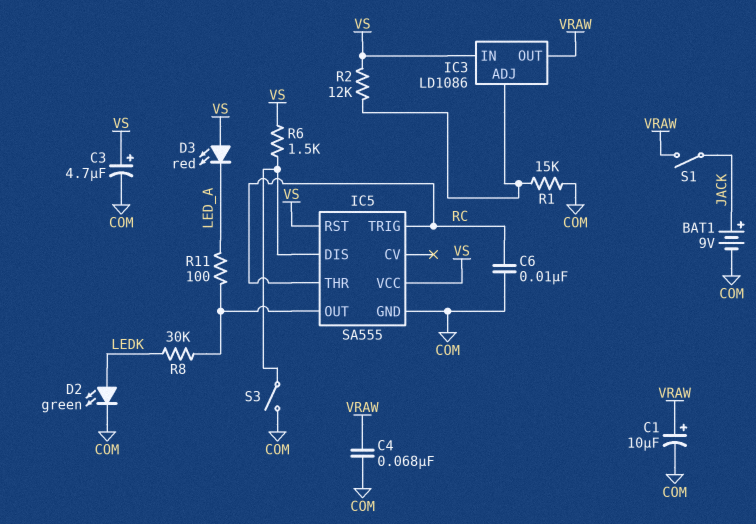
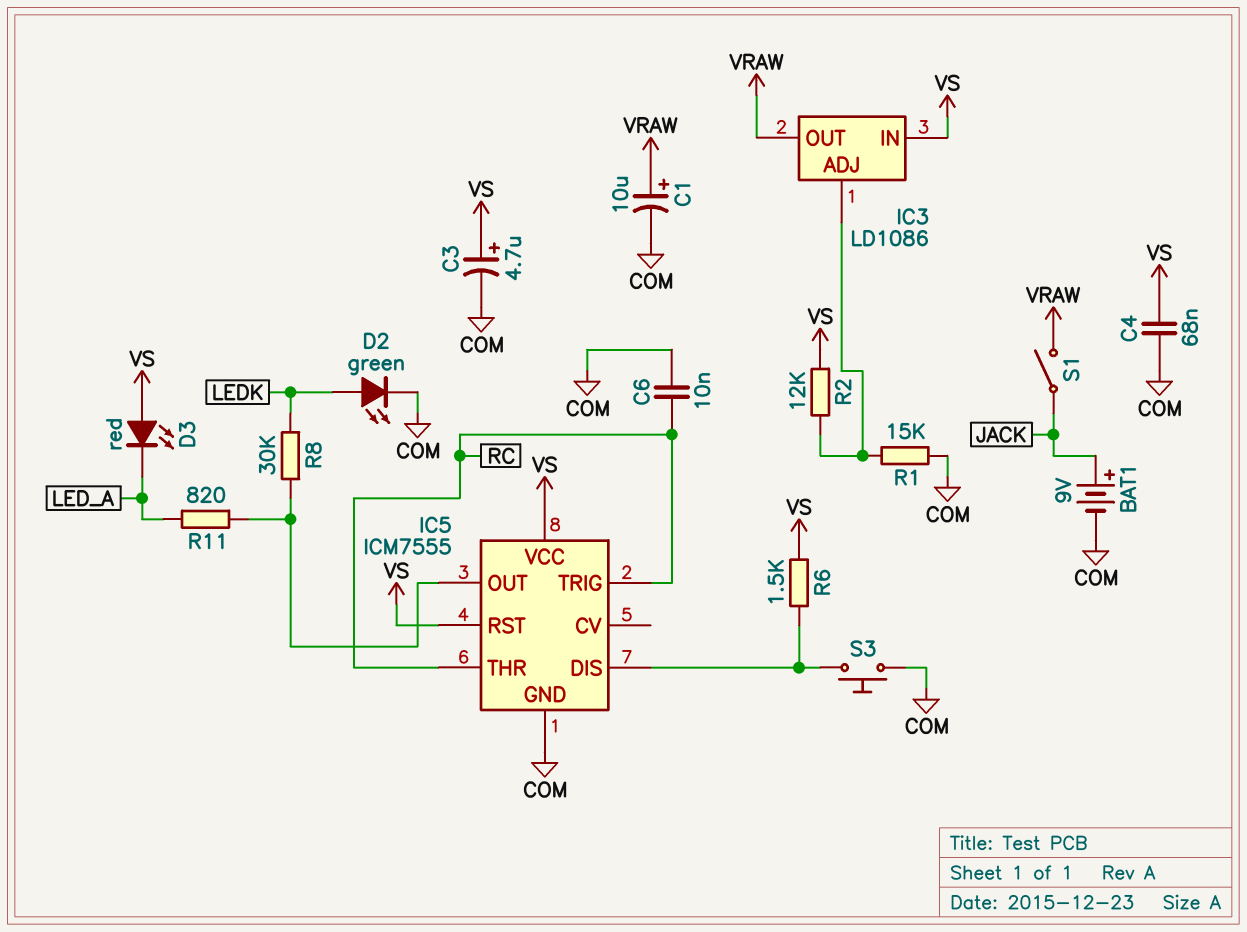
C4: 68nF (COM, VRAW) -> 68nF (COM, VS)
IC5: SA555 -> ICM7555
R11: 100 (IC5/OUT, LED_A) -> 820 (IC5/OUT, LED_A)
S3: switch (COM, IC5/DIS) -> button (COM, IC5/DIS)

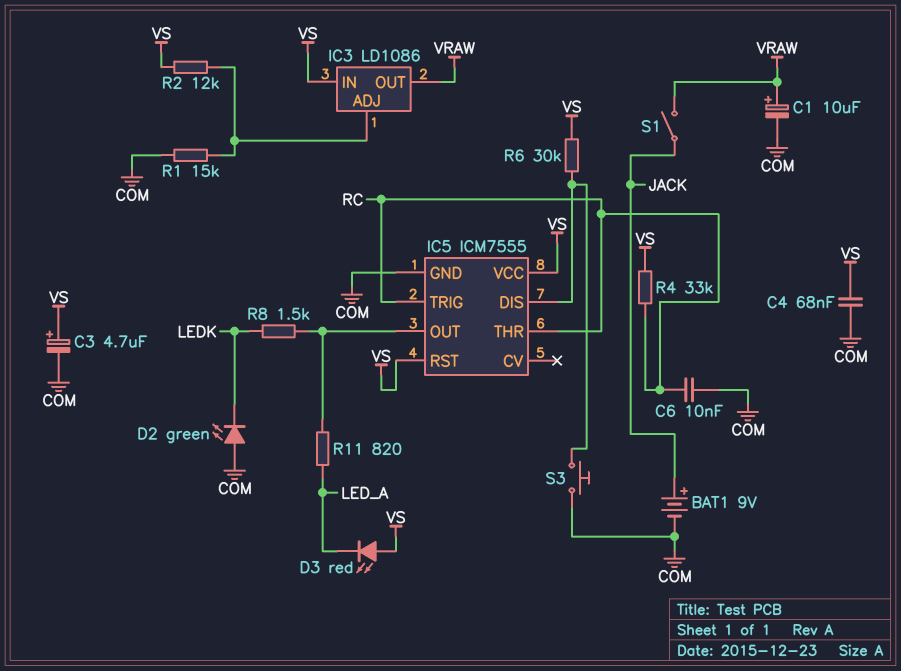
D2: LED green (A LEDK, K COM) -> LED green (A COM, K LEDK)
R4: none -> 33k (RC, VS)
R6: 1.5k (IC5/DIS, VS) -> 30k (IC5/DIS, VS)
R8: 30k (IC5/OUT, LEDK) -> 1.5k (IC5/OUT, LEDK)

